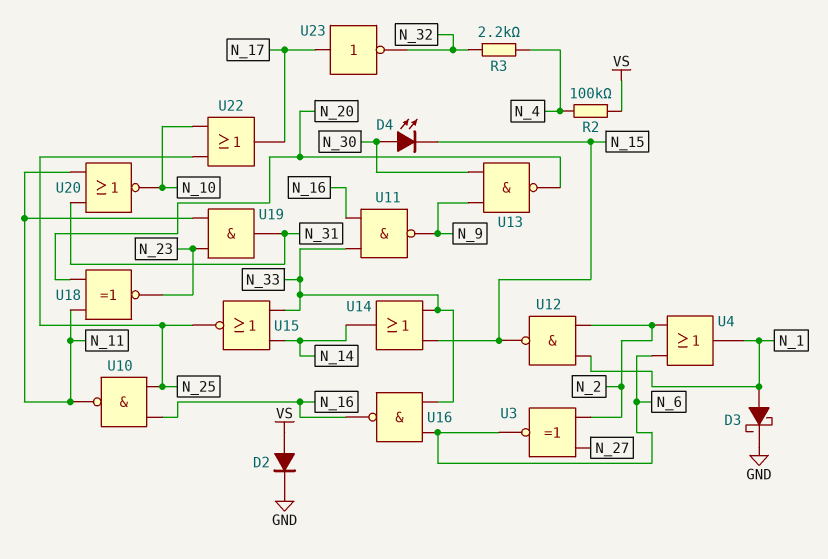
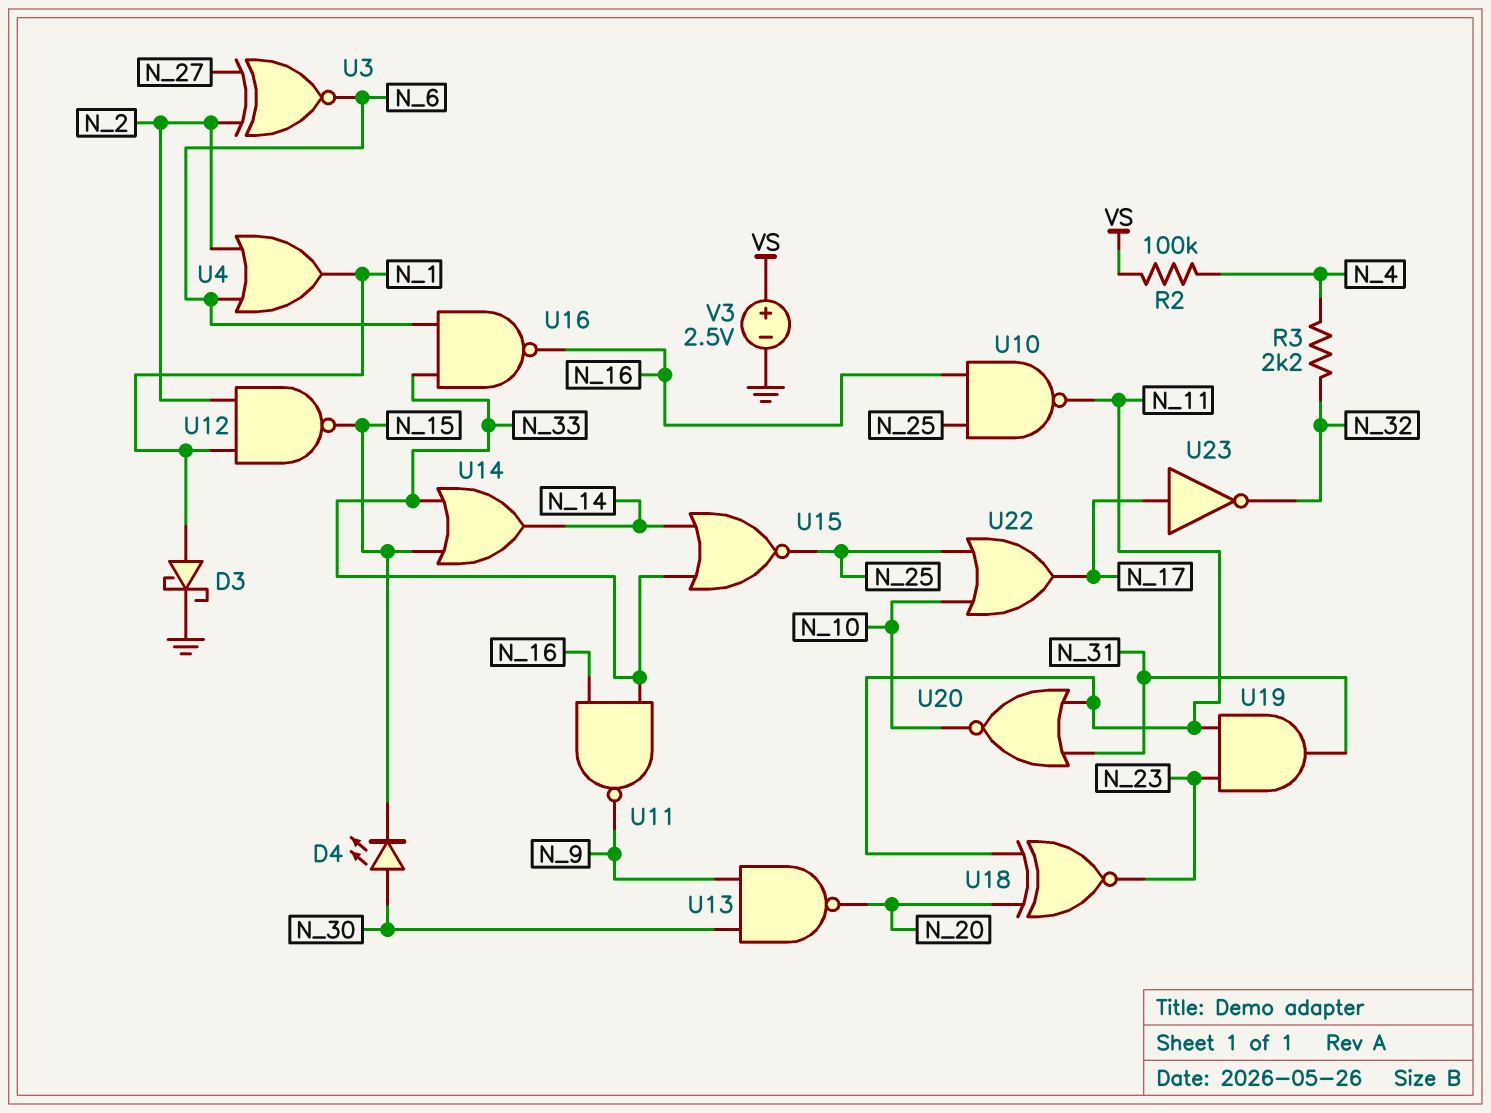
D2: diode (A VS, K GND) -> none
V3: none -> 2.5V (plus VS, minus GND)

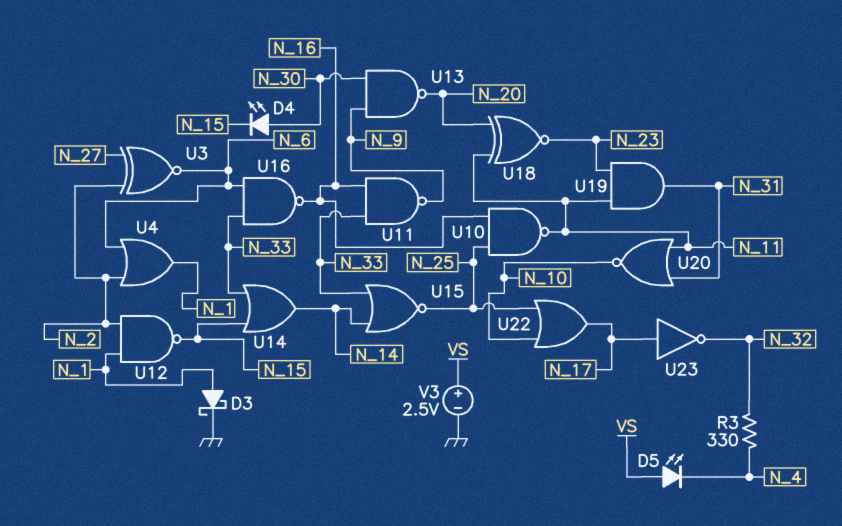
D5: none -> LED (A VS, K N_4)
R2: 100k (N_4, VS) -> none
R3: 2.2k (N_4, N_32) -> 330 (N_4, N_32)

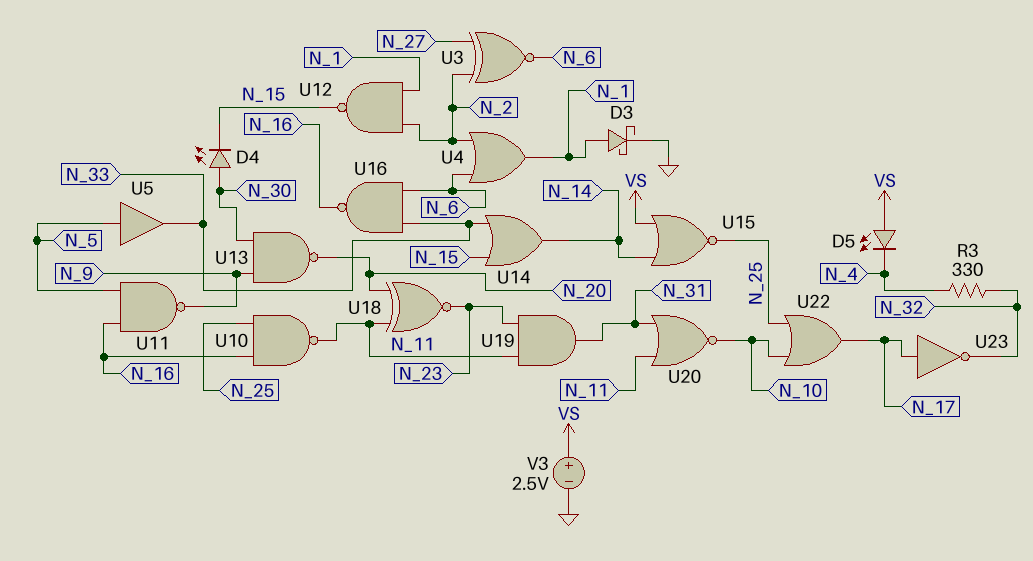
U5: none -> buffer (in N_5, out N_33)
U11: NAND (in N_16, in N_33, out N_9) -> NAND (in N_5, in N_16, out N_9)
U15: NOR (in N_14, in N_33, out N_25) -> NOR (in N_14, in VS, out N_25)

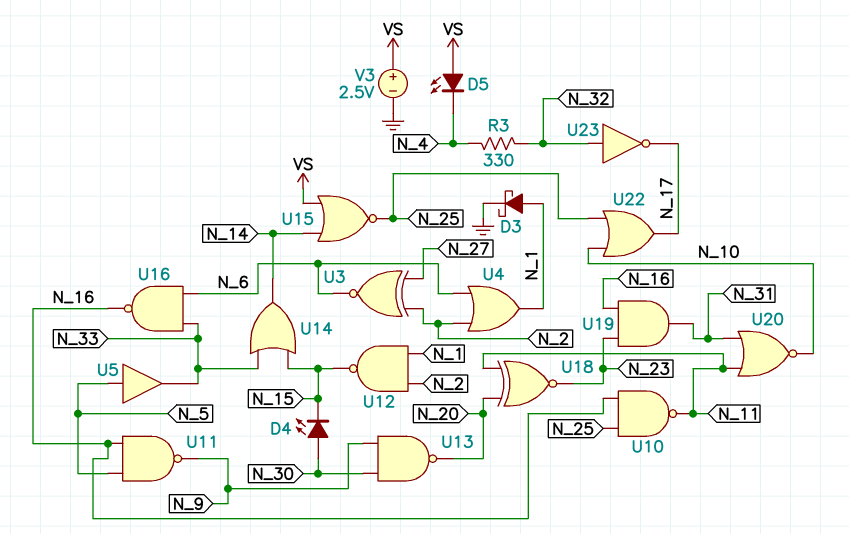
U19: AND (in N_11, in N_23, out N_31) -> AND (in N_16, in N_23, out N_31)
U23: NOT (in N_17, out N_32) -> NOT (in N_32, out N_17)

